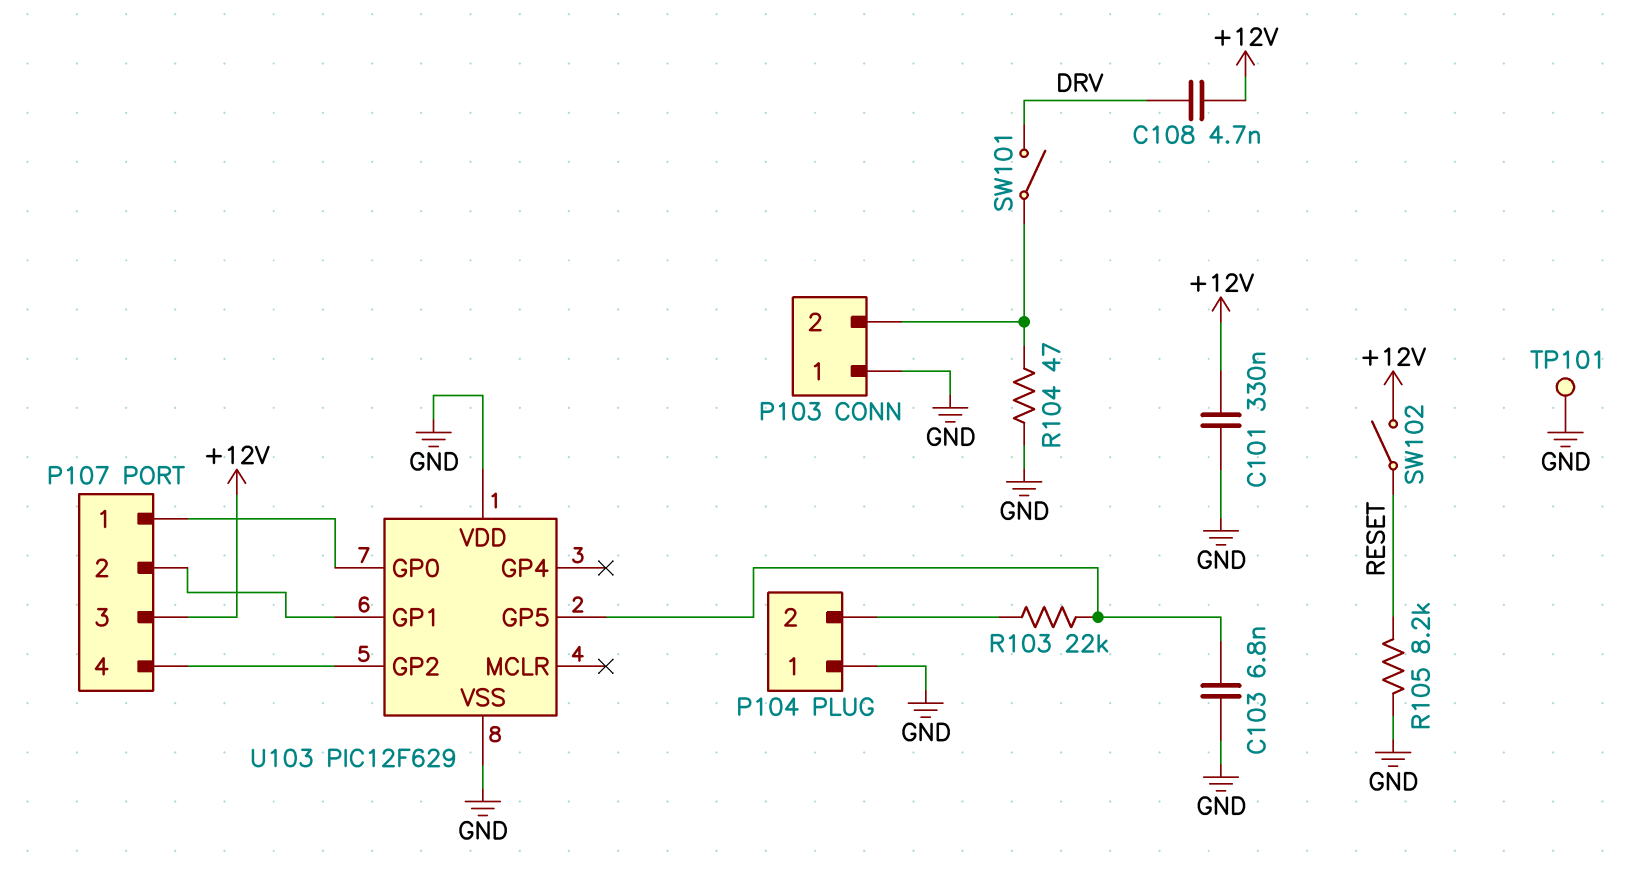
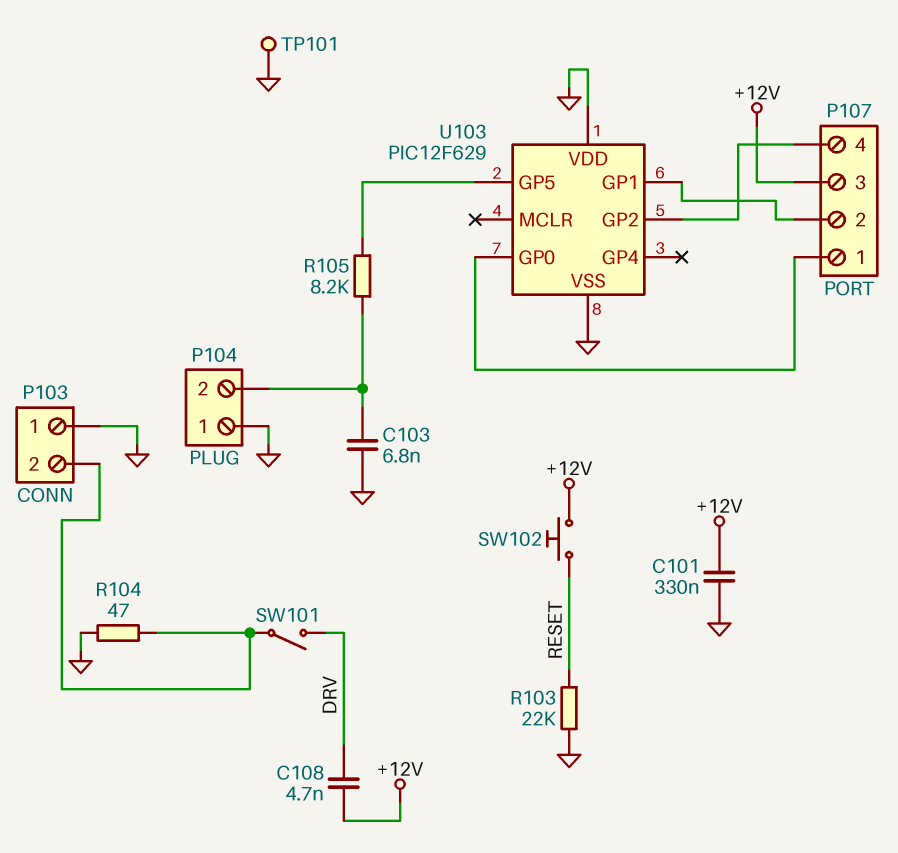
C103: 6.8nF (GND, U103/GP5) -> 6.8nF (GND, P104/2)
R103: 22k (P104/2, U103/GP5) -> 22k (GND, RESET)
R105: 8.2k (GND, RESET) -> 8.2k (P104/2, U103/GP5)
SW102: switch (+12V, RESET) -> button (+12V, RESET)

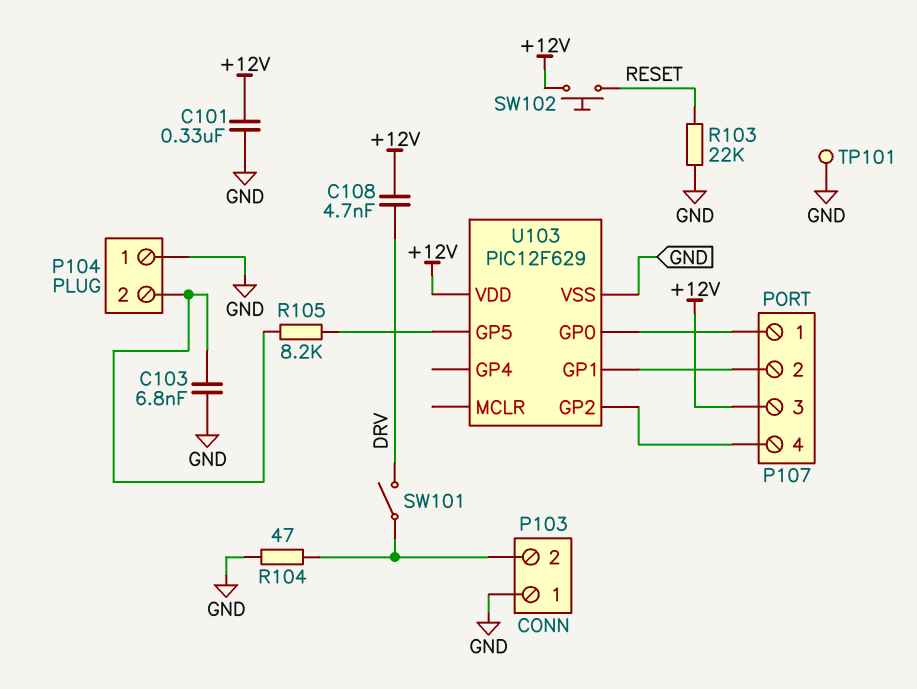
U103 pin VDD: GND -> +12V

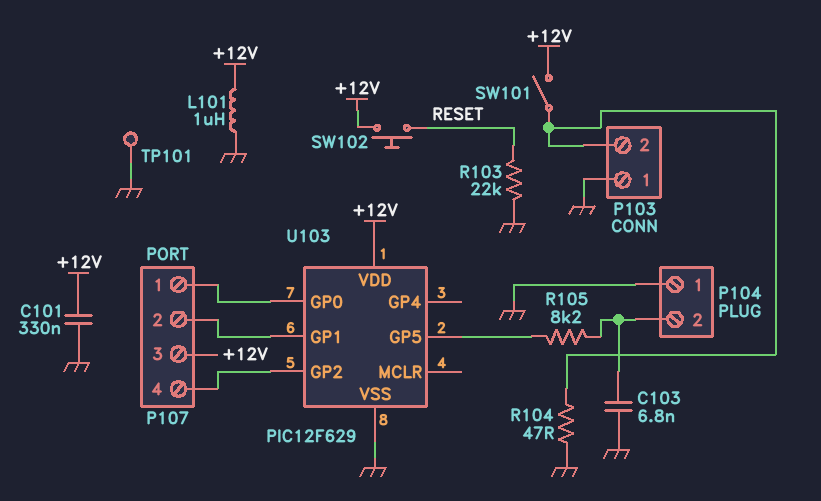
C108: 4.7nF (+12V, DRV) -> none
L101: none -> 1uH (+12V, GND)
SW101: switch (DRV, P103/2) -> switch (+12V, P103/2)

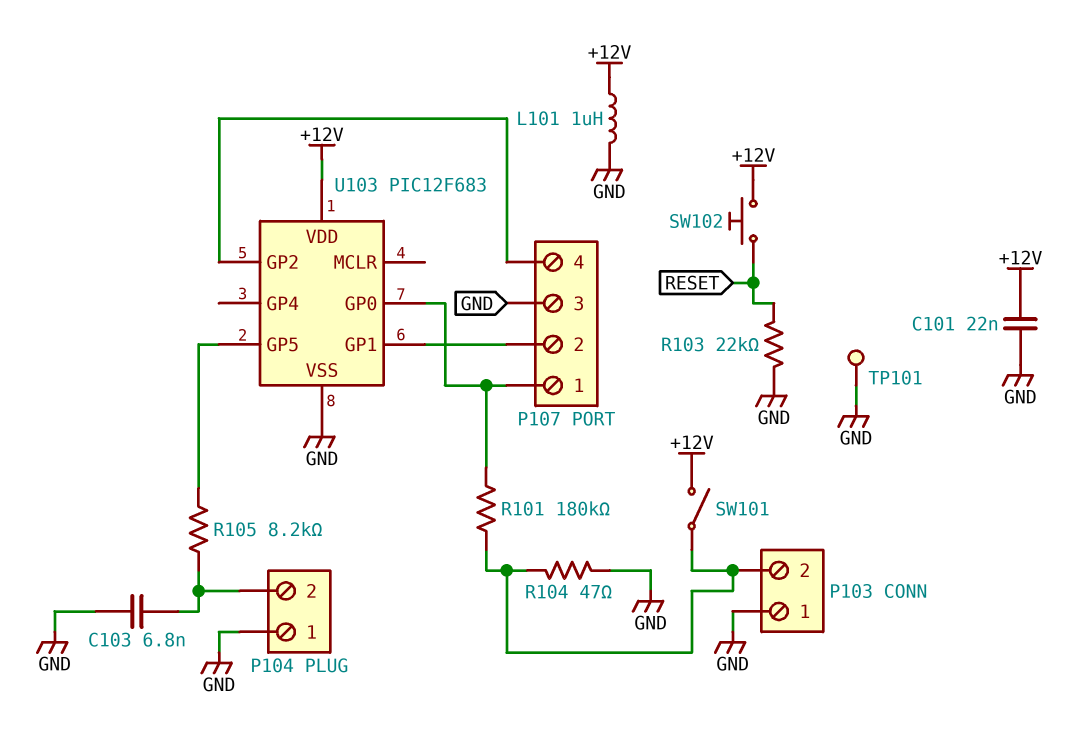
C101: 330nF (+12V, GND) -> 22nF (+12V, GND)
P107 pin 3: +12V -> GND
R101: none -> 180k (P103/2, P107/1)
U103: PIC12F629 -> PIC12F683

